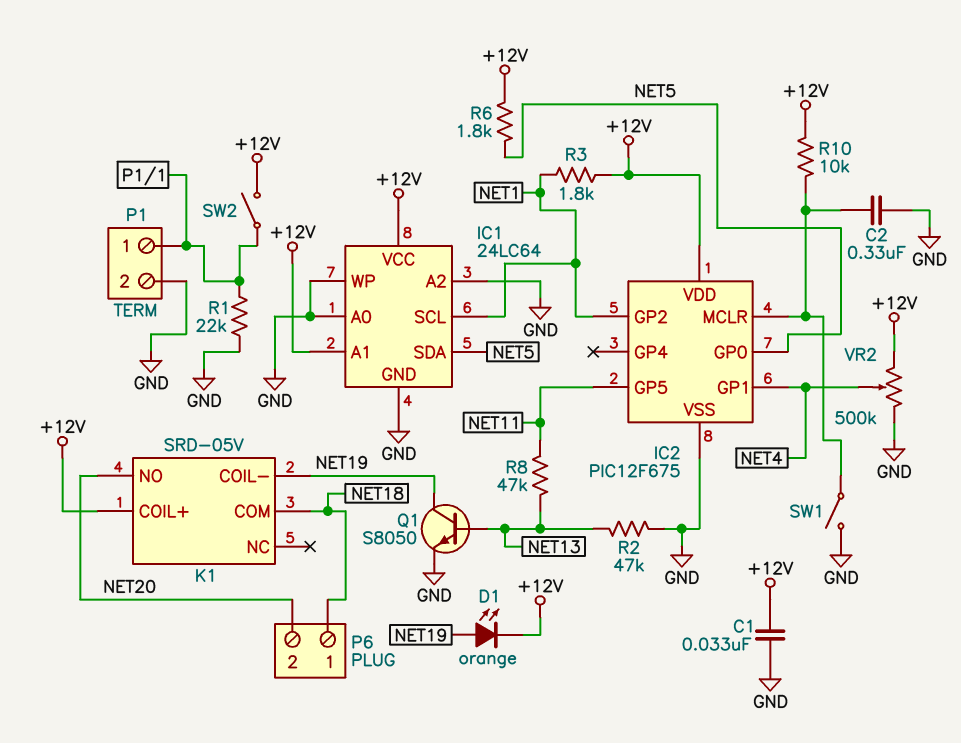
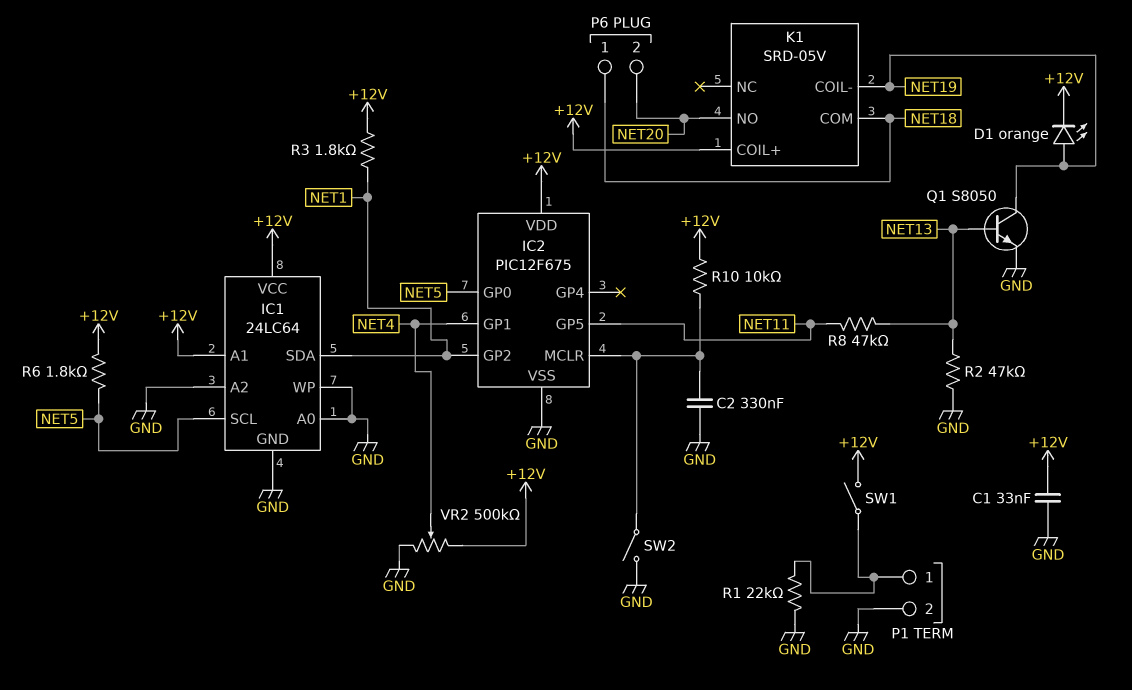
IC1 pin SCL: NET1 -> NET5
IC1 pin SDA: NET5 -> NET1
SW1: switch (GND, IC2/MCLR) -> switch (+12V, P1/1)
SW2: switch (+12V, P1/1) -> switch (GND, IC2/MCLR)

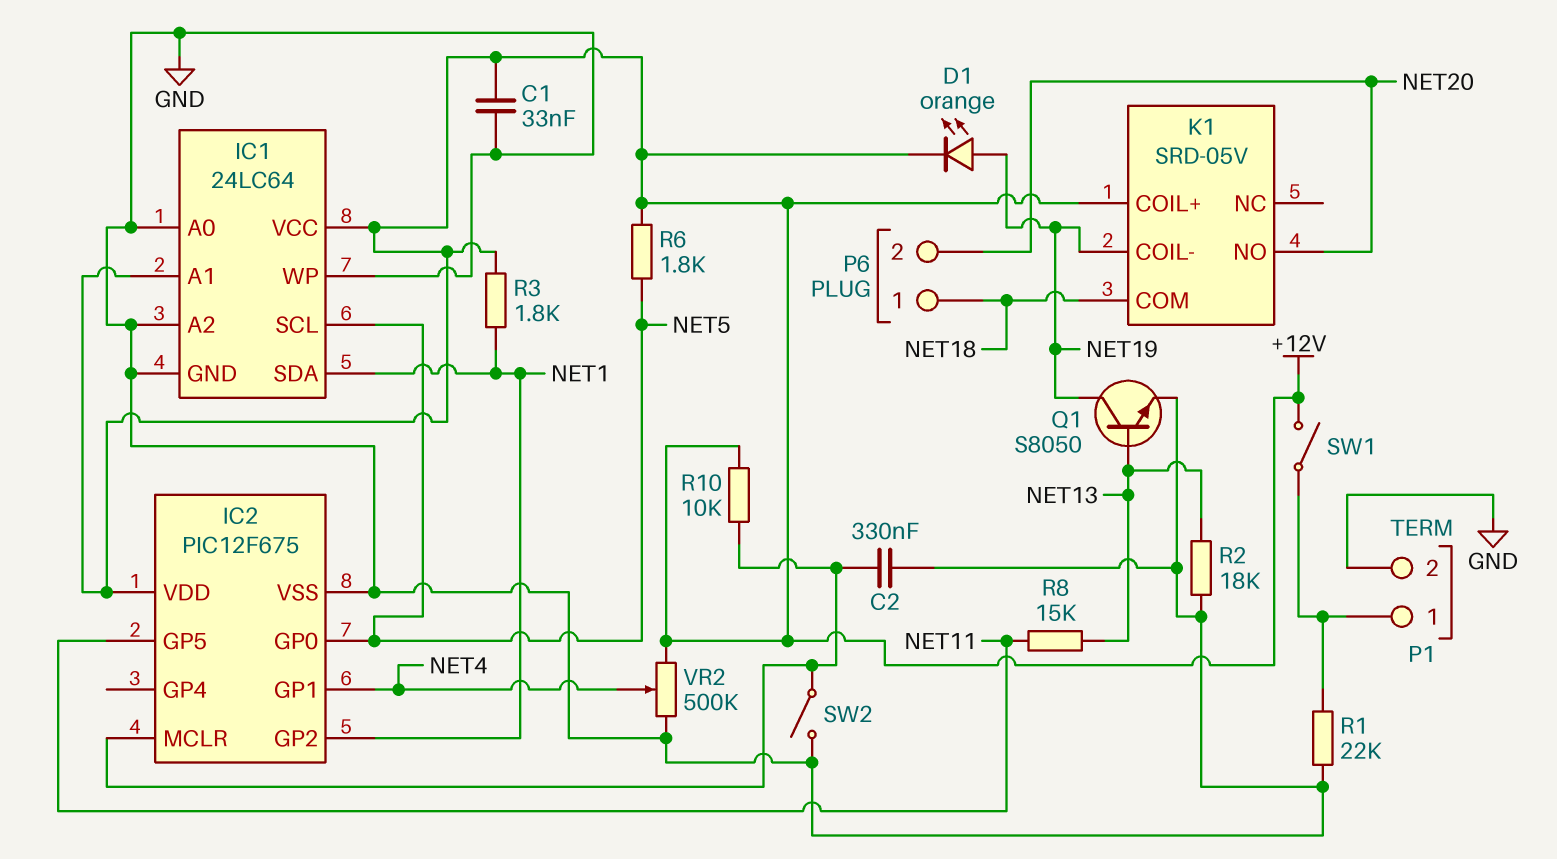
R2: 47k (GND, NET13) -> 18k (GND, NET13)
R8: 47k (NET11, NET13) -> 15k (NET11, NET13)

